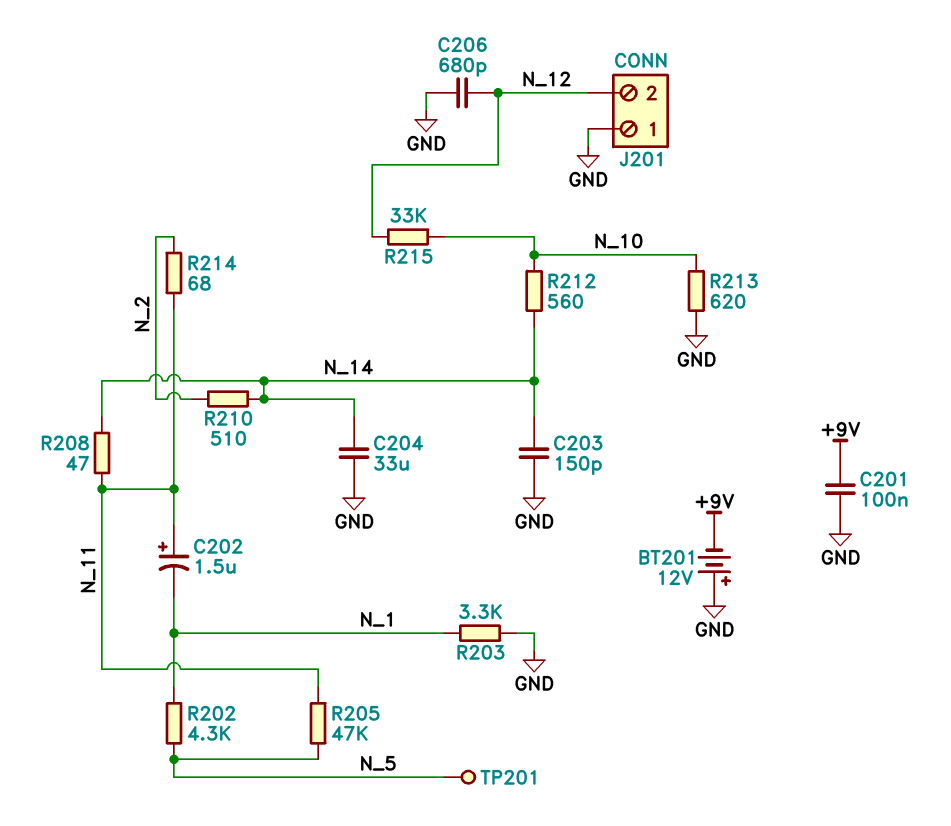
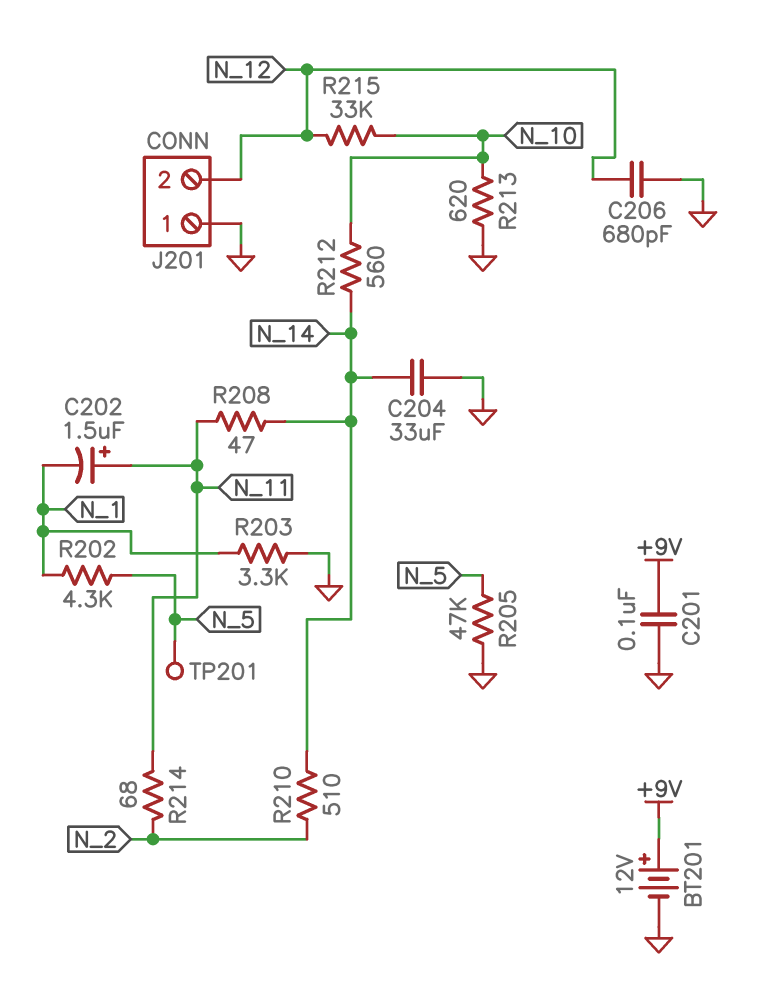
BT201: 12V (plus GND, minus +9V) -> 12V (plus +9V, minus GND)
C203: 150pF (GND, N_14) -> none
R205: 47k (N_5, N_11) -> 47k (GND, N_5)

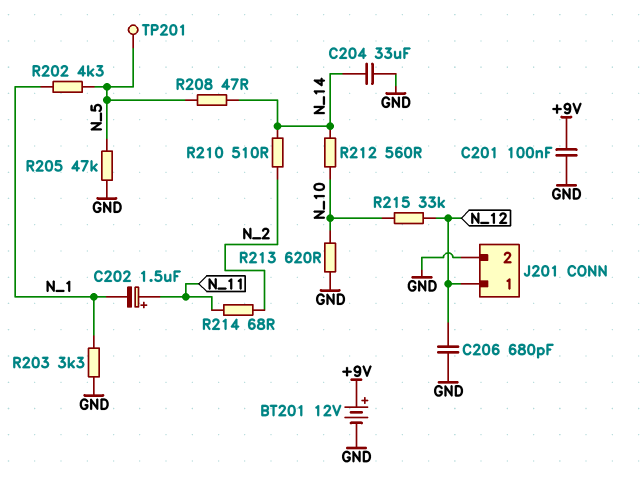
J201 pin 1: GND -> N_12
J201 pin 2: N_12 -> GND
R208: 47 (N_11, N_14) -> 47 (N_5, N_14)

